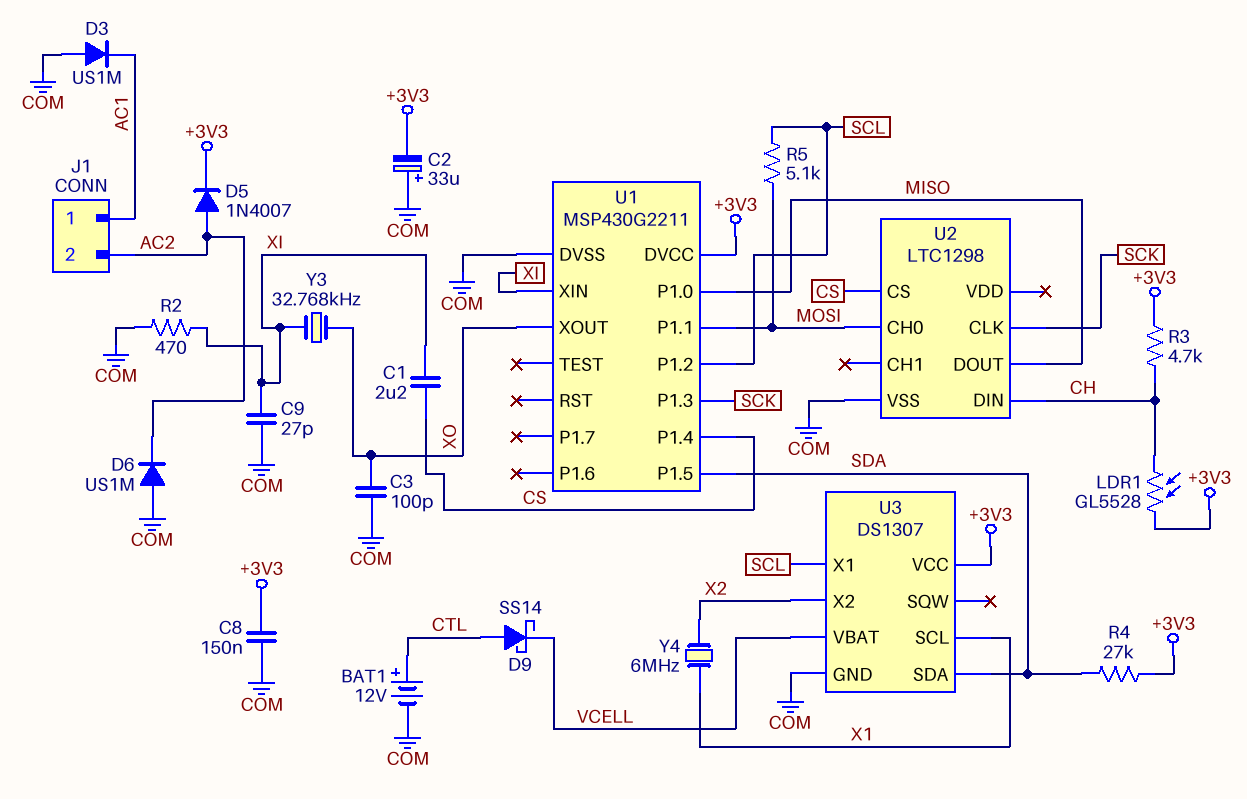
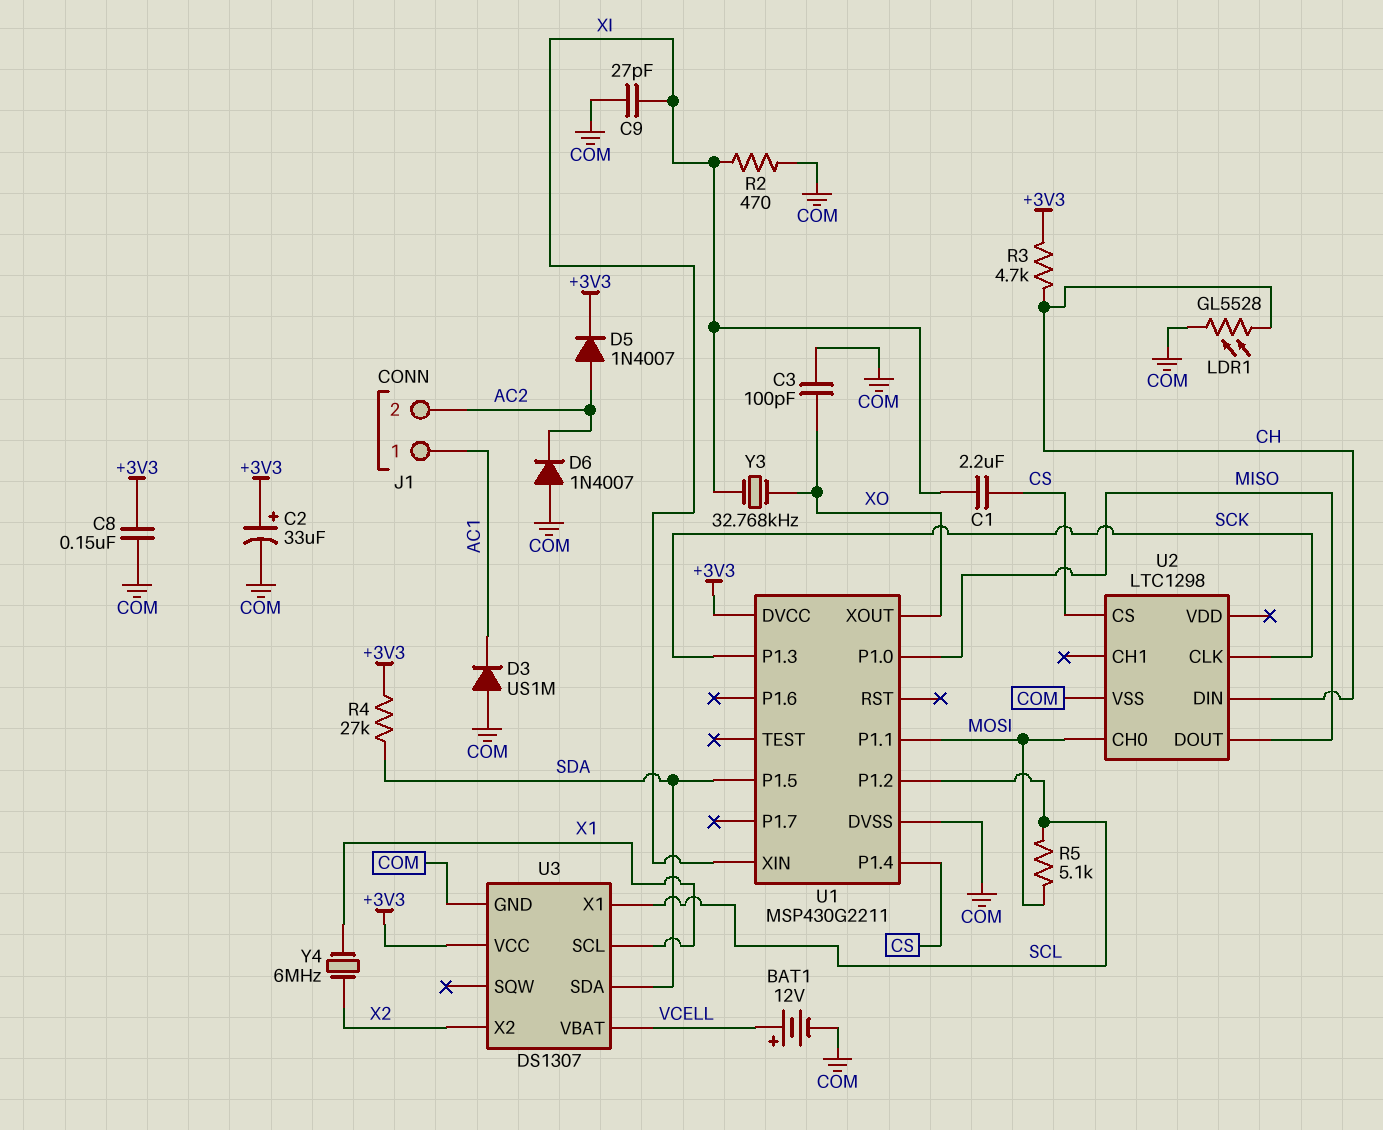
BAT1: 12V (plus CTL, minus COM) -> 12V (plus VCELL, minus COM)
C2: 33uF (plus COM, minus +3V3) -> 33uF (plus +3V3, minus COM)
D6: diode US1M (A COM, K AC2) -> diode 1N4007 (A COM, K AC2)
D9: schottky SS14 (A CTL, K VCELL) -> none
LDR1: GL5528 (+3V3, CH) -> GL5528 (CH, COM)

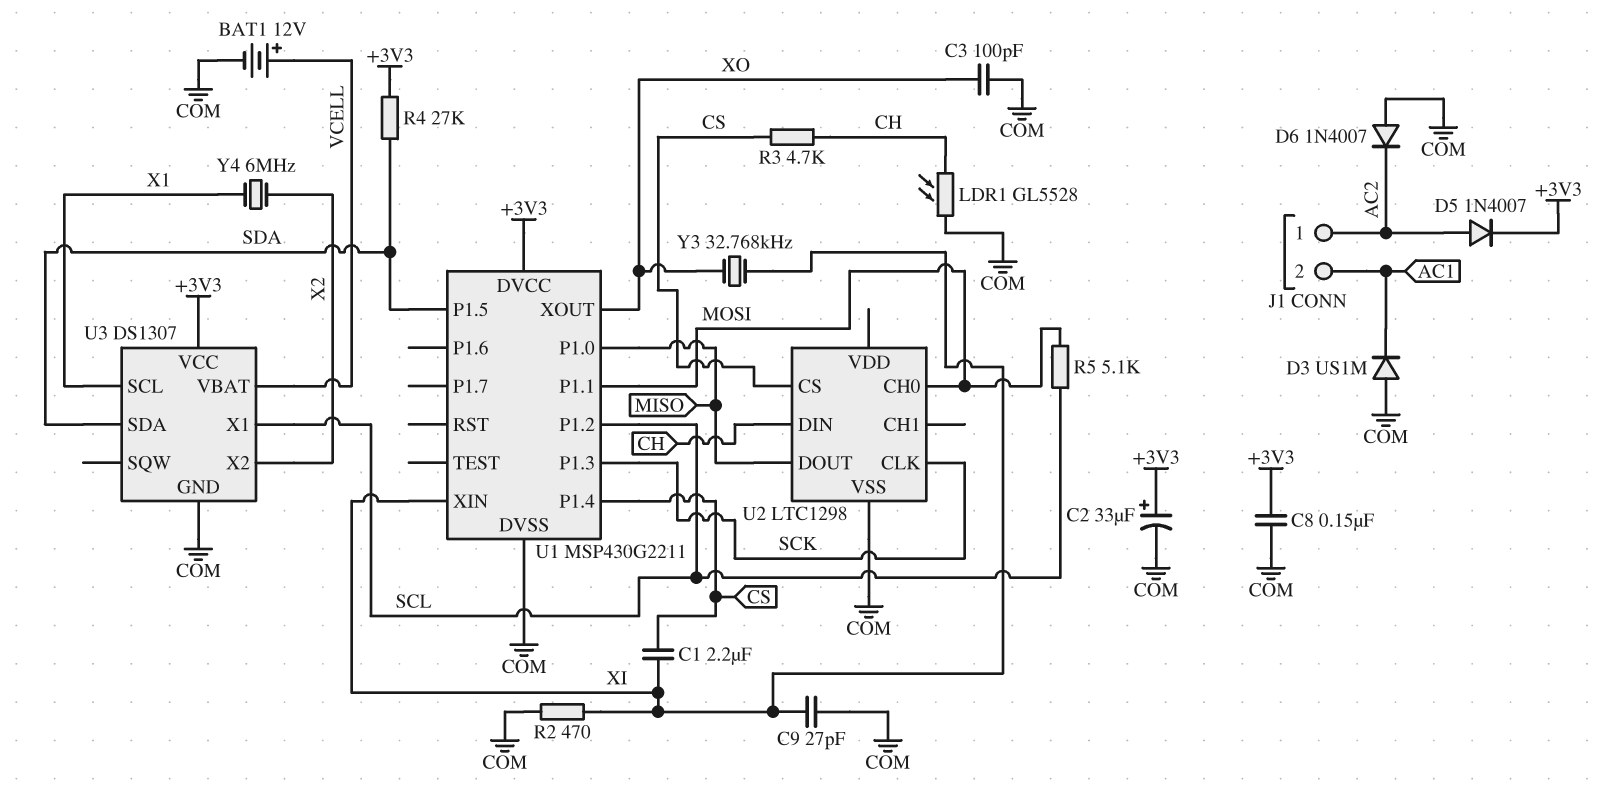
J1 pin 1: AC1 -> AC2
J1 pin 2: AC2 -> AC1
R3: 4.7k (+3V3, CH) -> 4.7k (CH, CS)

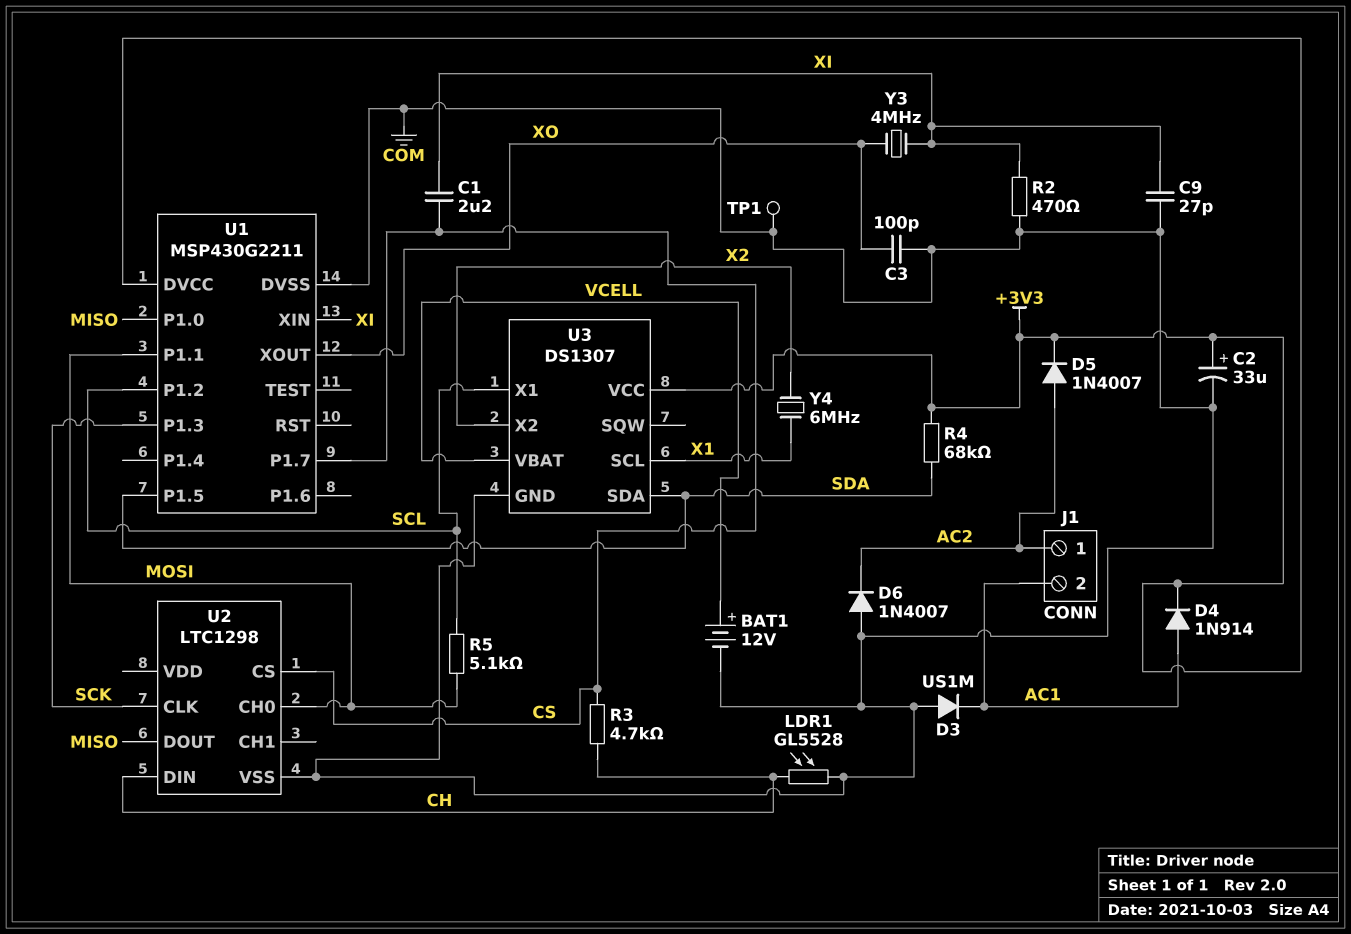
C8: 150nF (+3V3, COM) -> none
D4: none -> diode 1N914 (A AC1, K +3V3)
R4: 27k (+3V3, SDA) -> 68k (+3V3, SDA)
TP1: none -> test point (COM)
U1 pin P1.4: CS -> none
U1 pin P1.7: none -> CS
Y3: 32.768kHz (XI, XO) -> 4MHz (XI, XO)

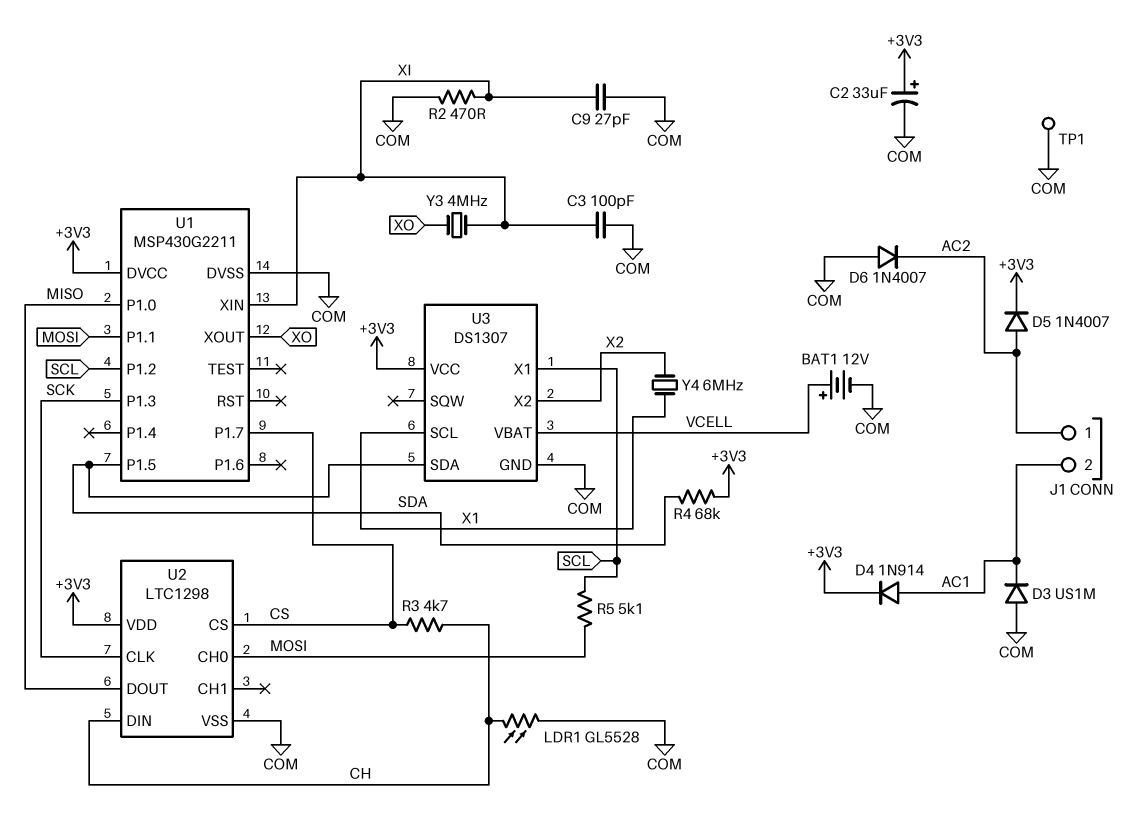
C1: 2.2uF (CS, XI) -> none
C3: 100pF (COM, XO) -> 100pF (COM, XI)
U2 pin VDD: none -> +3V3

